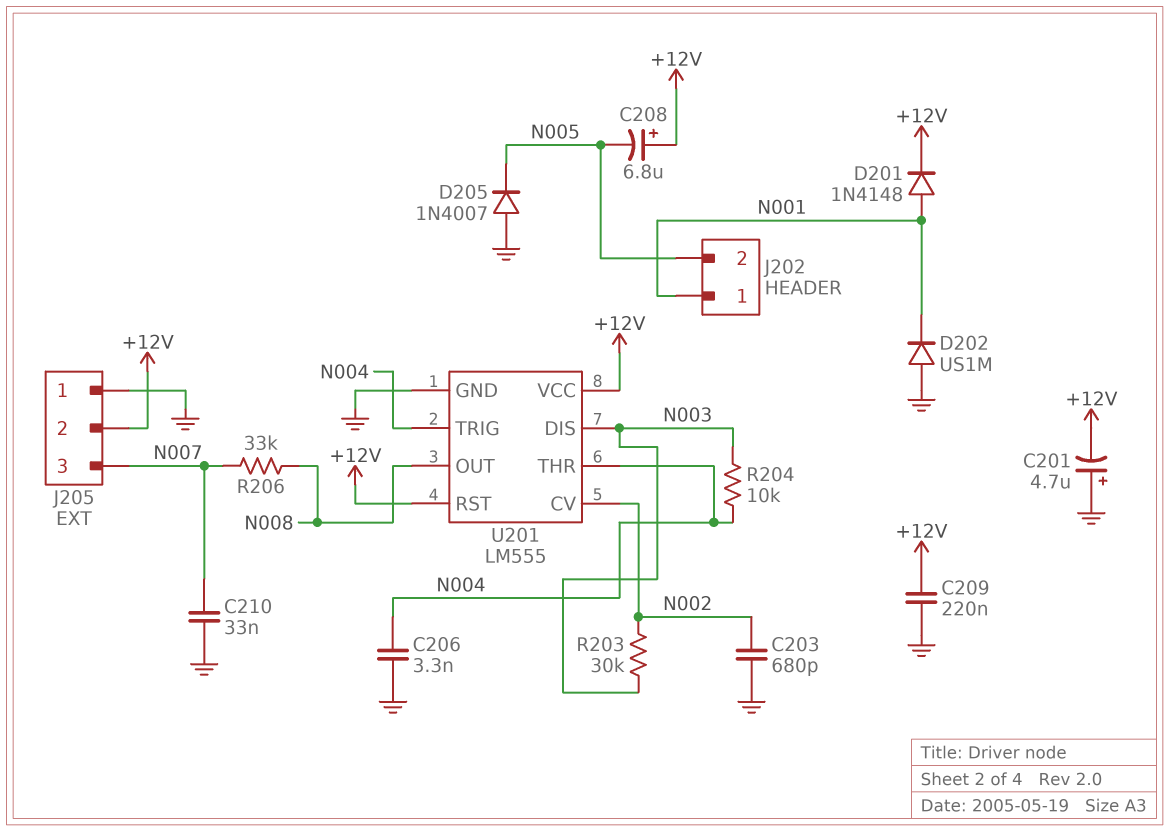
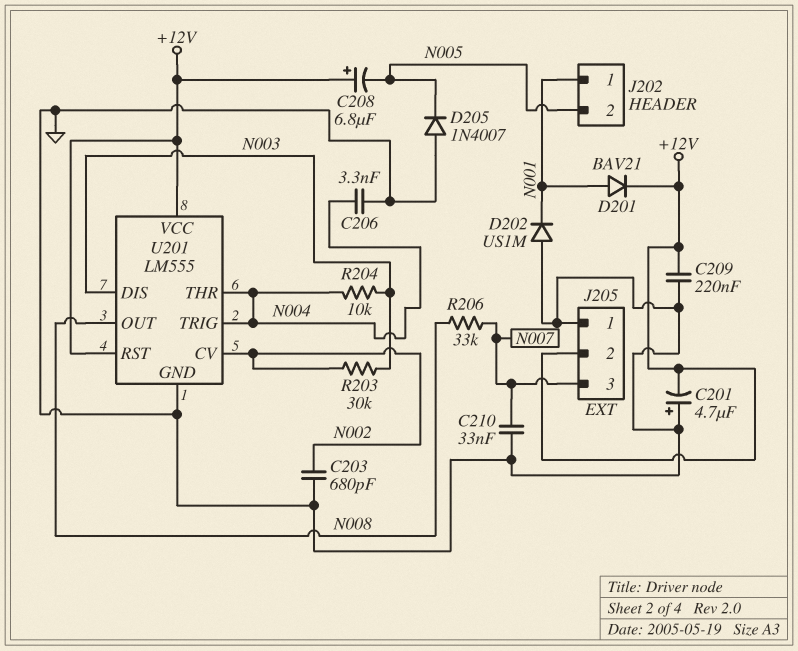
D201: diode 1N4148 (A N001, K +12V) -> diode BAV21 (A N001, K +12V)

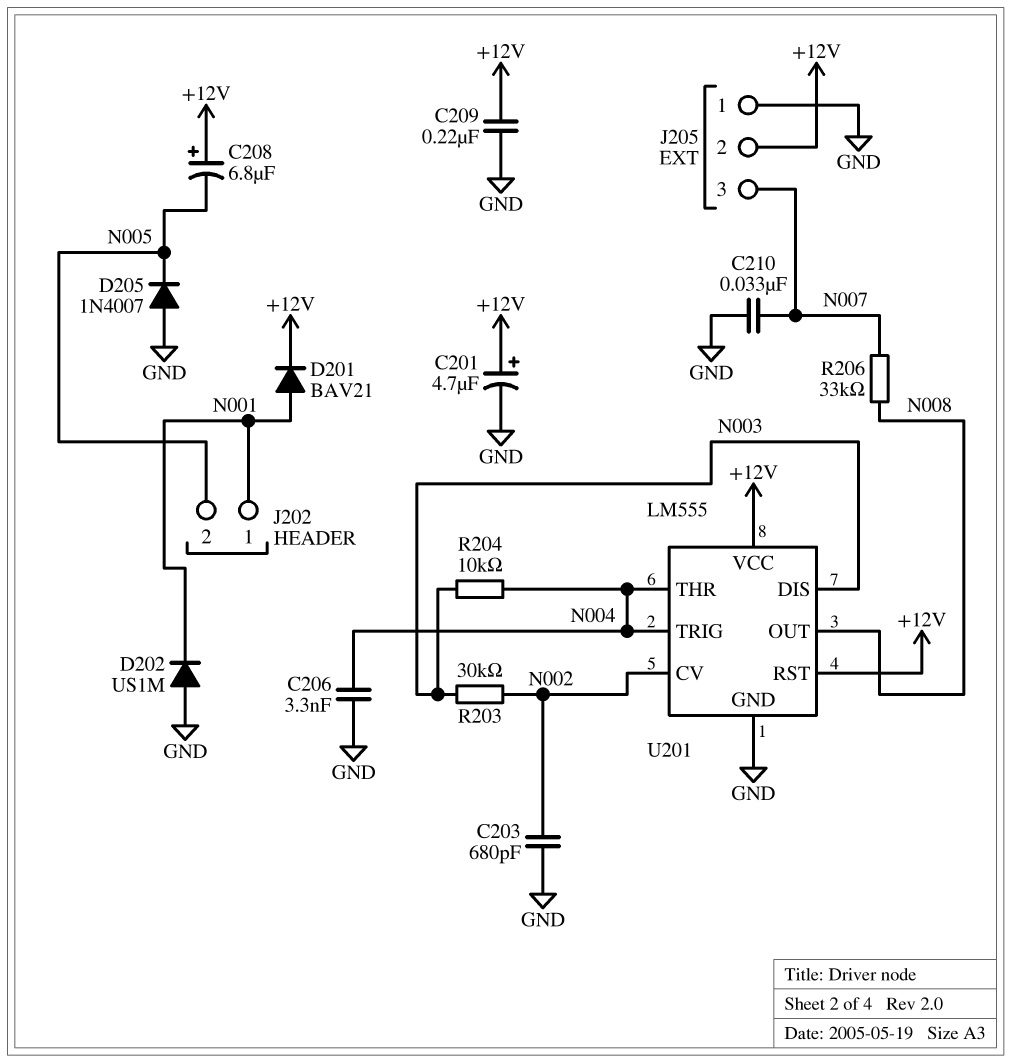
C201: 4.7uF (plus GND, minus +12V) -> 4.7uF (plus +12V, minus GND)

